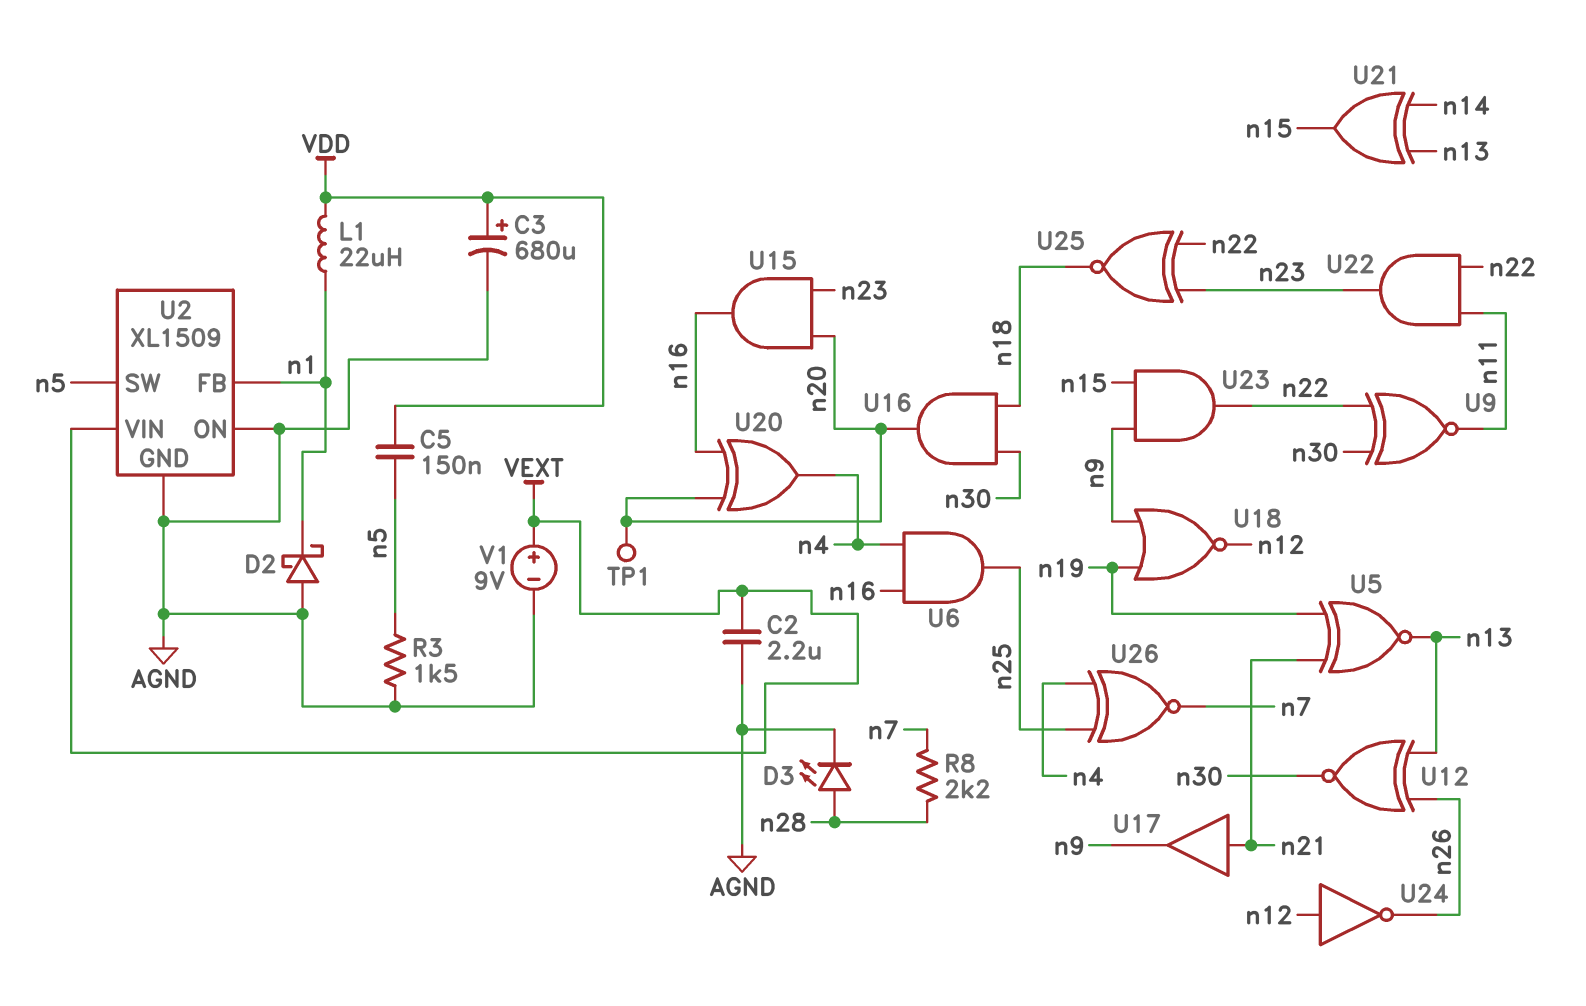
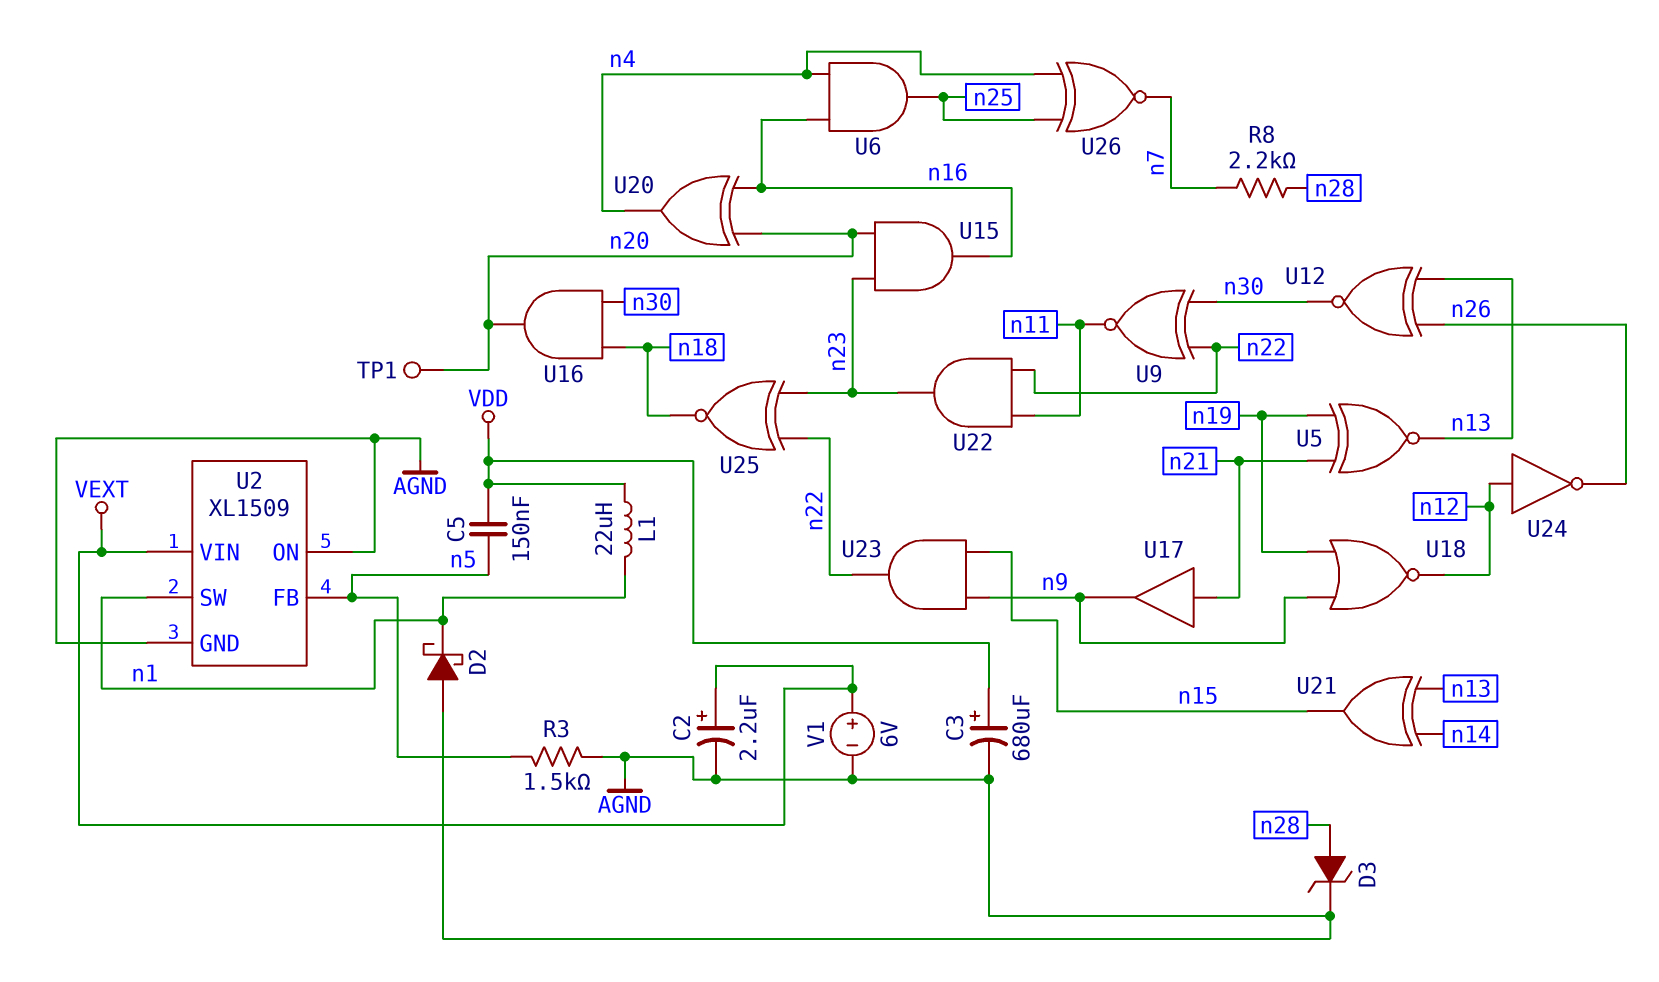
C2: 2.2uF (AGND, VEXT) -> 2.2uF (plus VEXT, minus AGND)
D3: LED (A n28, K AGND) -> zener (A n28, K AGND)
U2 pin FB: n1 -> n5
U2 pin SW: n5 -> n1
V1: 9V (plus VEXT, minus AGND) -> 6V (plus VEXT, minus AGND)

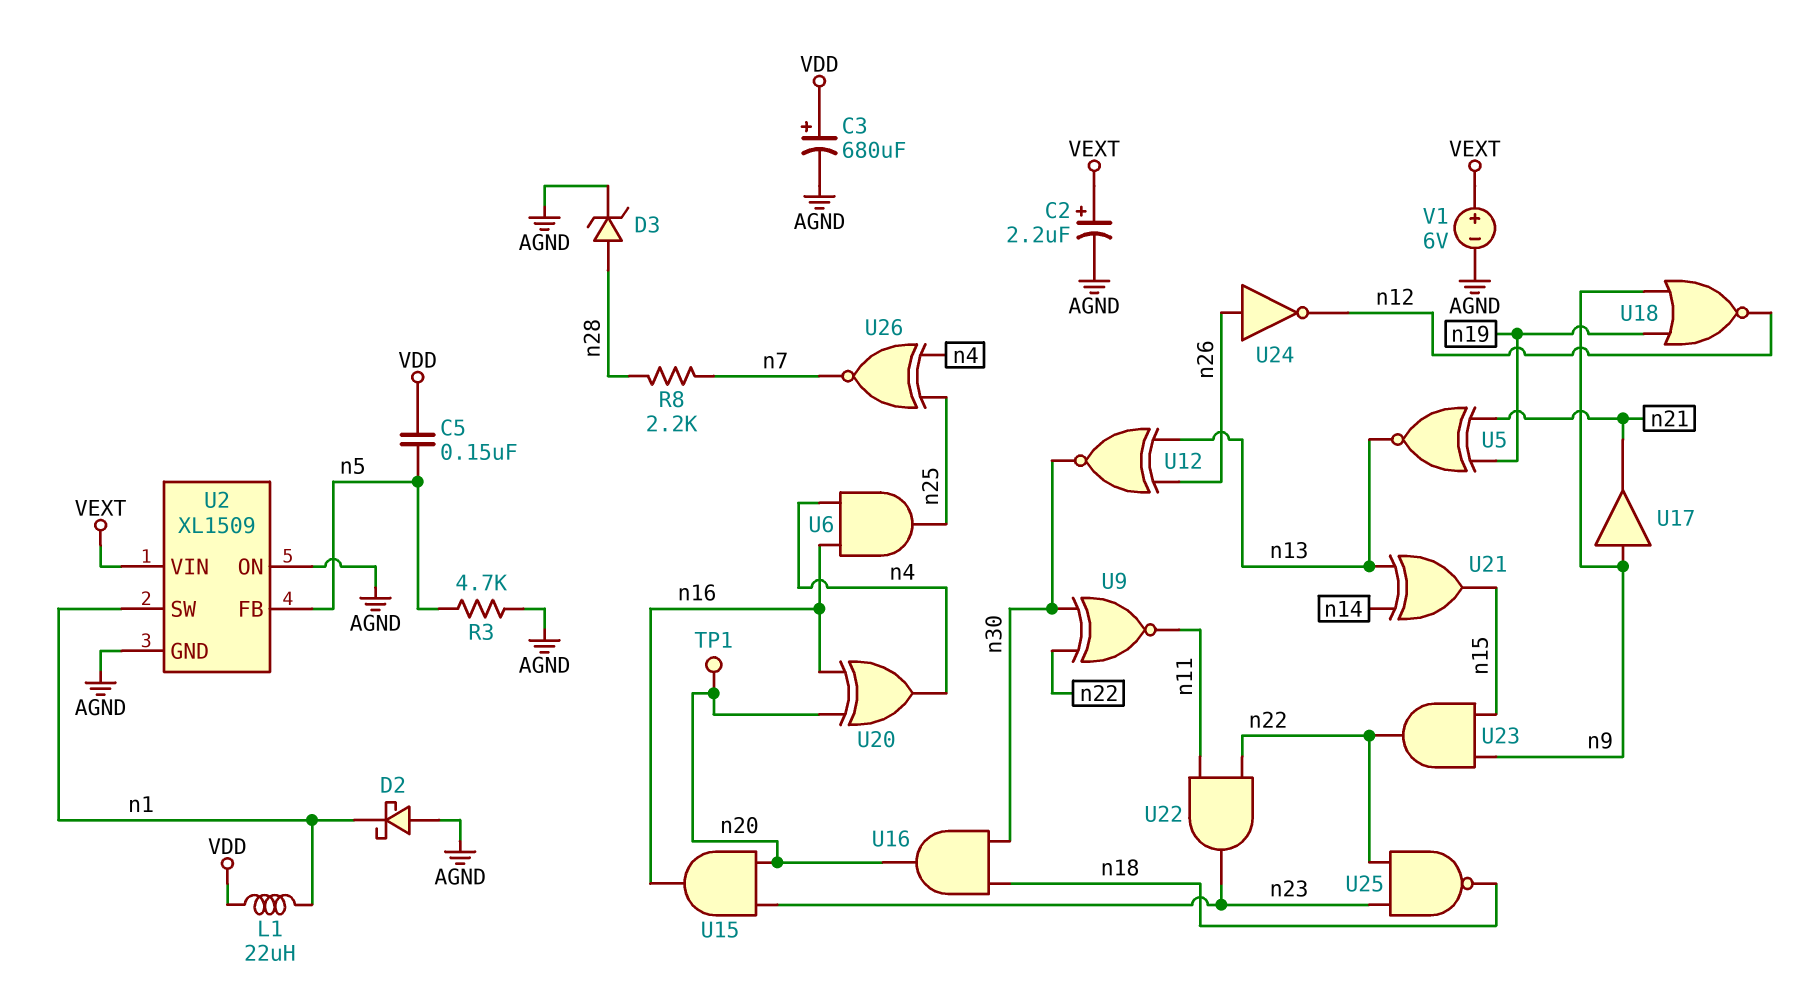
R3: 1.5k (AGND, n5) -> 4.7k (AGND, n5)
U17: buffer (in n21, out n9) -> buffer (in n9, out n21)
U24: NOT (in n12, out n26) -> NOT (in n26, out n12)
U25: XNOR (in n22, in n23, out n18) -> NAND (in n22, in n23, out n18)

